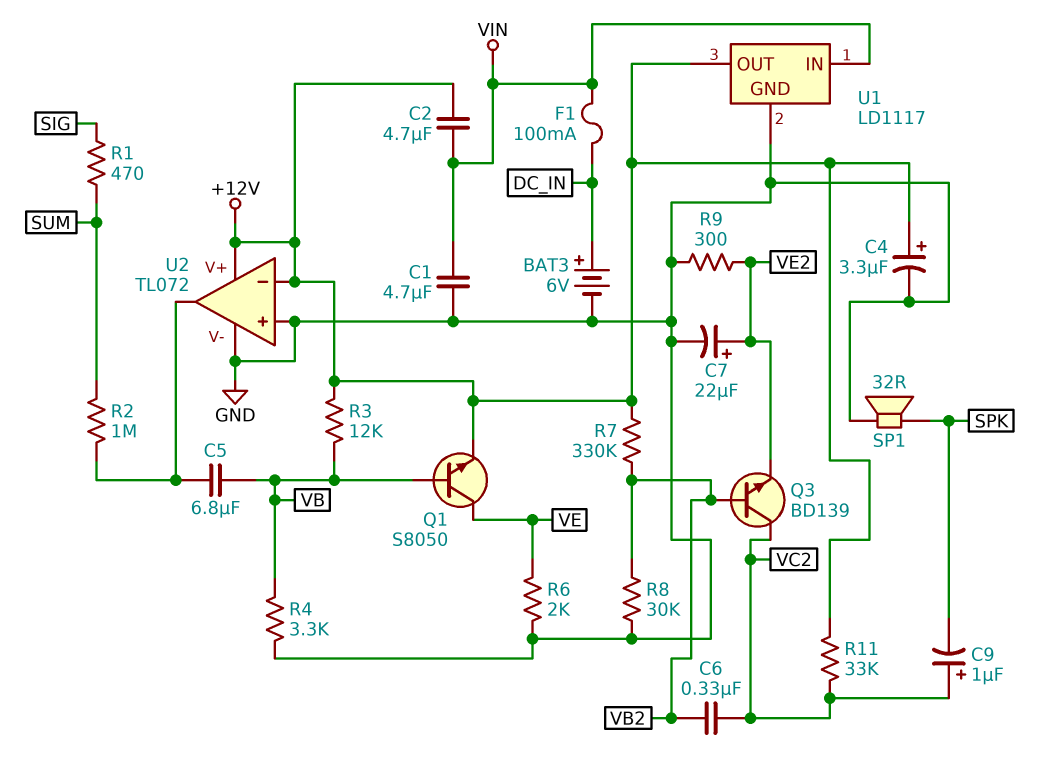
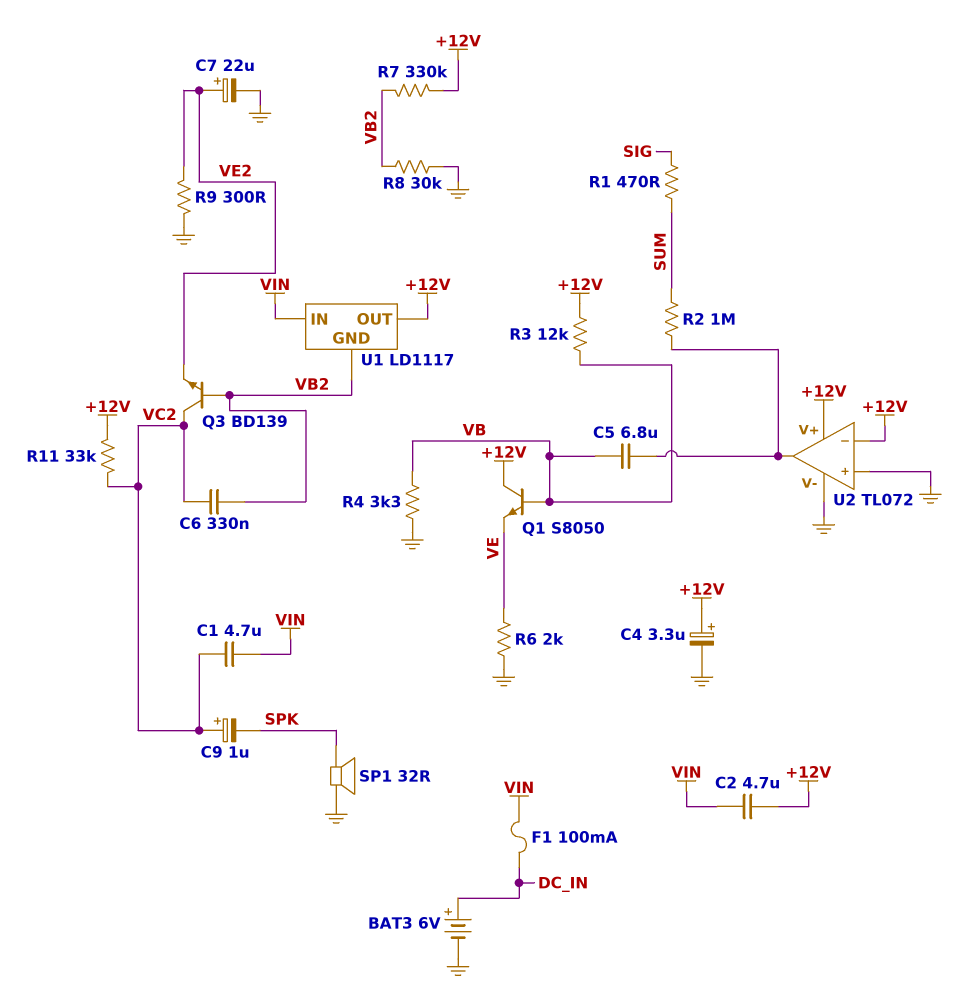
C1: 4.7uF (GND, VIN) -> 4.7uF (VC2, VIN)
Q1: NPN S8050 (B VB, C VE, E +12V) -> NPN S8050 (B VB, C +12V, E VE)
U1 pin GND: GND -> VB2

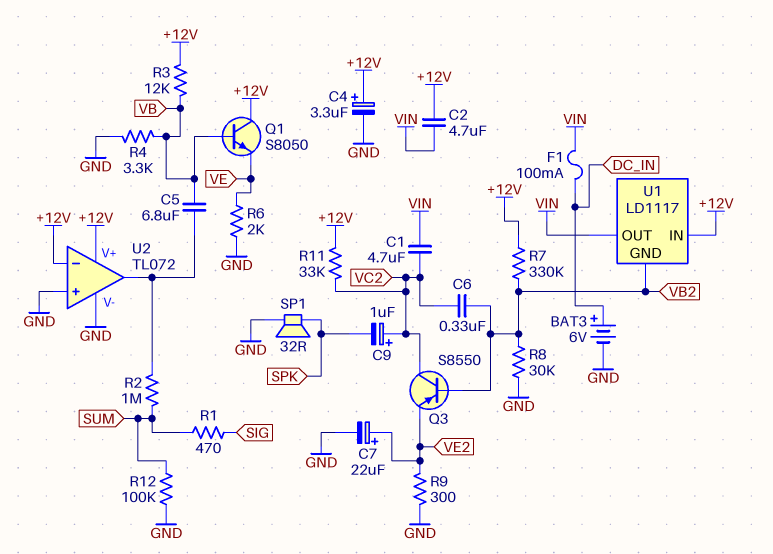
Q3: NPN BD139 (B VB2, C VC2, E VE2) -> PNP S8550 (B VB2, C VC2, E VE2)
R12: none -> 100k (GND, SUM)
U1 pin IN: VIN -> +12V
U1 pin OUT: +12V -> VIN

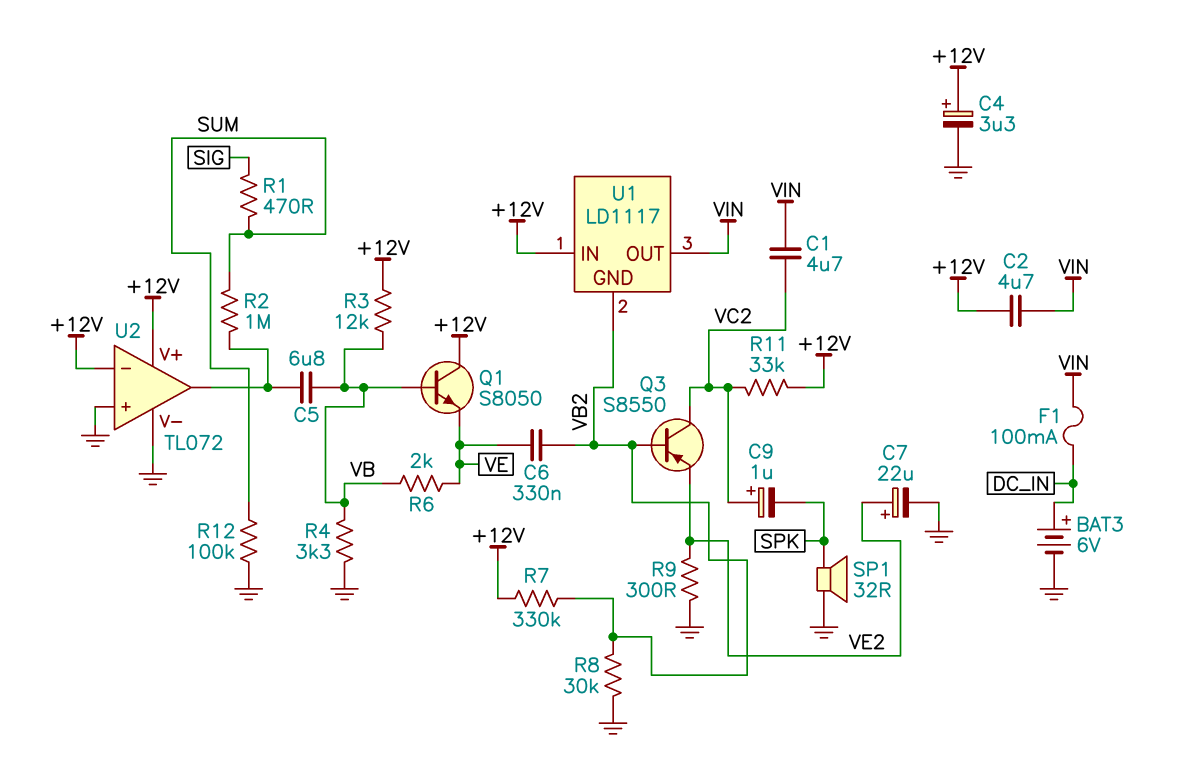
C6: 330nF (VB2, VC2) -> 330nF (VB2, VE)
R6: 2k (GND, VE) -> 2k (VB, VE)

